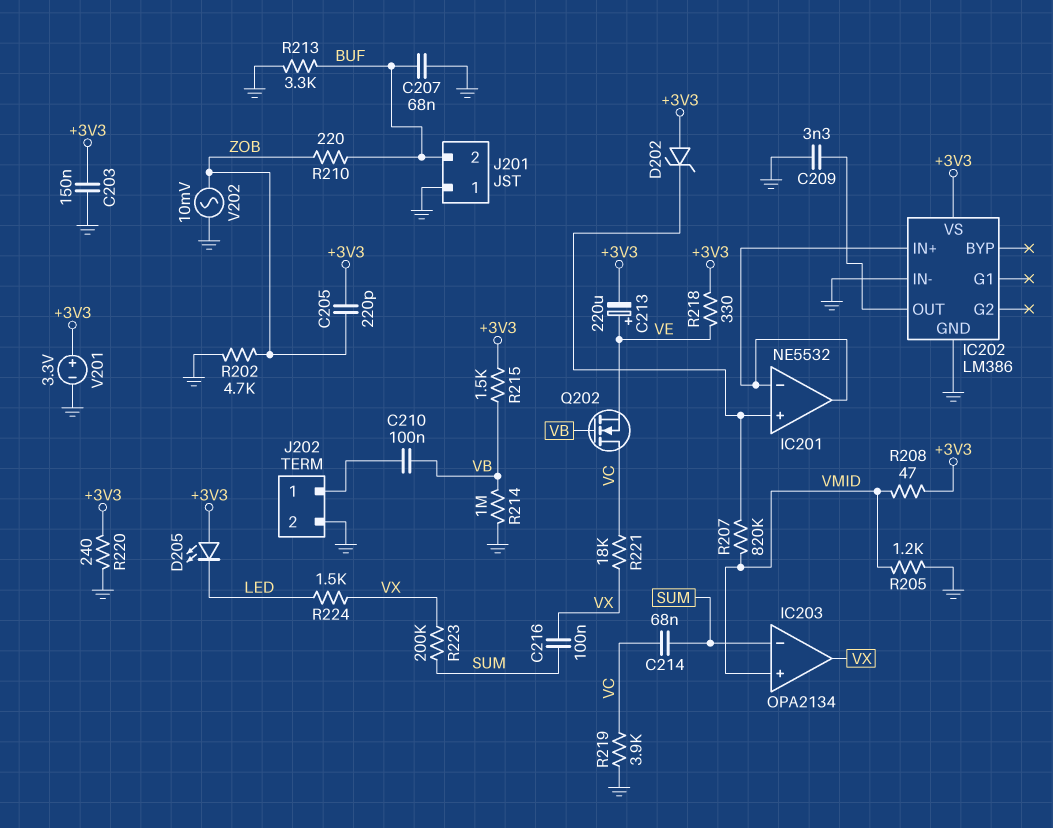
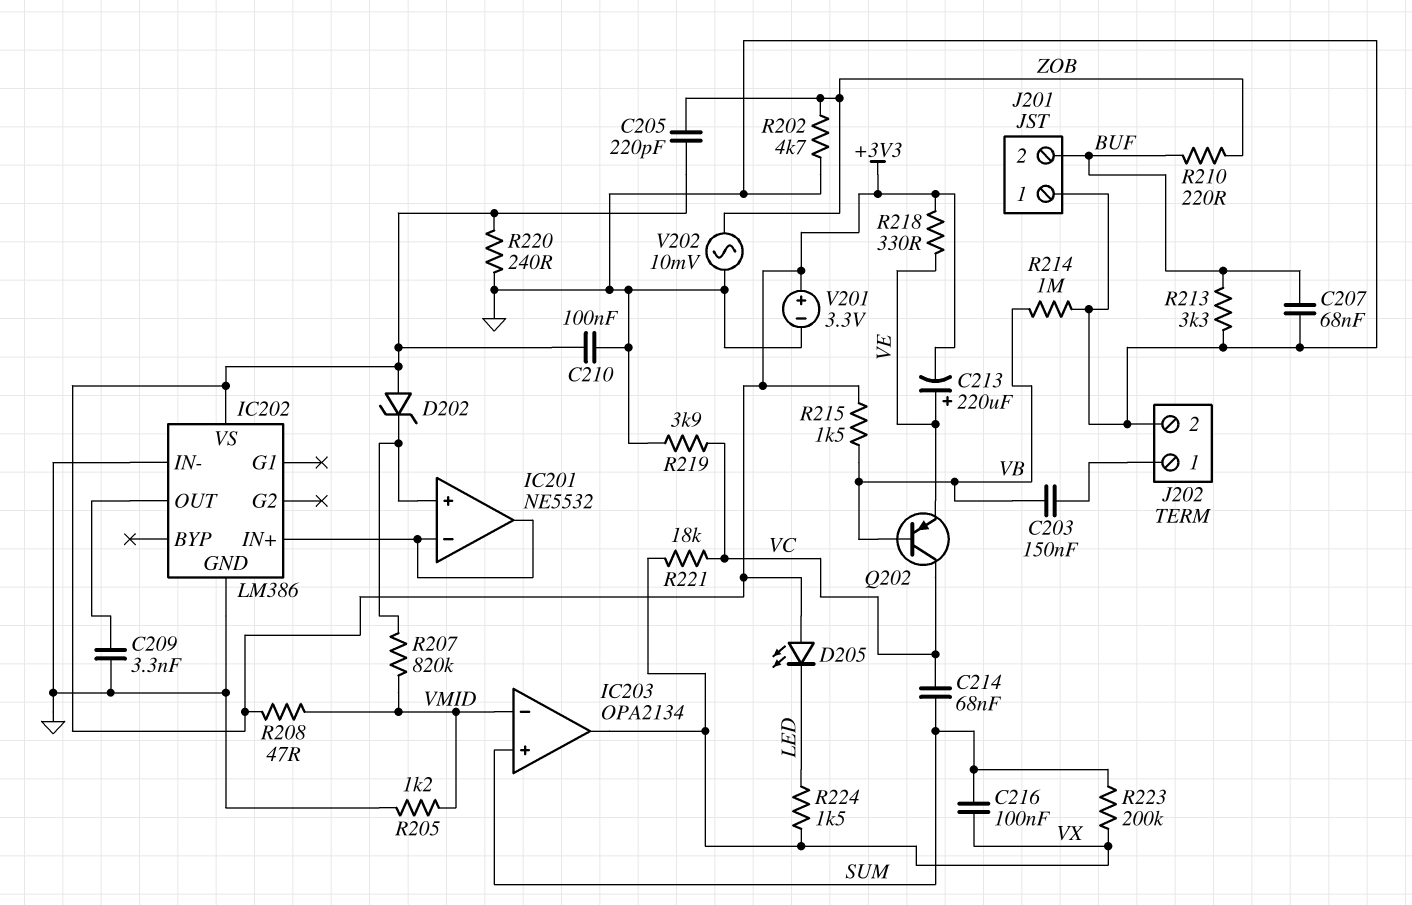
C203: 150nF (+3V3, GND) -> 150nF (J202/1, VB)
C210: 100nF (J202/1, VB) -> 100nF (+3V3, GND)
IC203 pin in+: VMID -> SUM
IC203 pin in-: SUM -> VMID
Q202: NMOS (G VB, D VC, S VE) -> PNP (B VB, C VC, E VE)

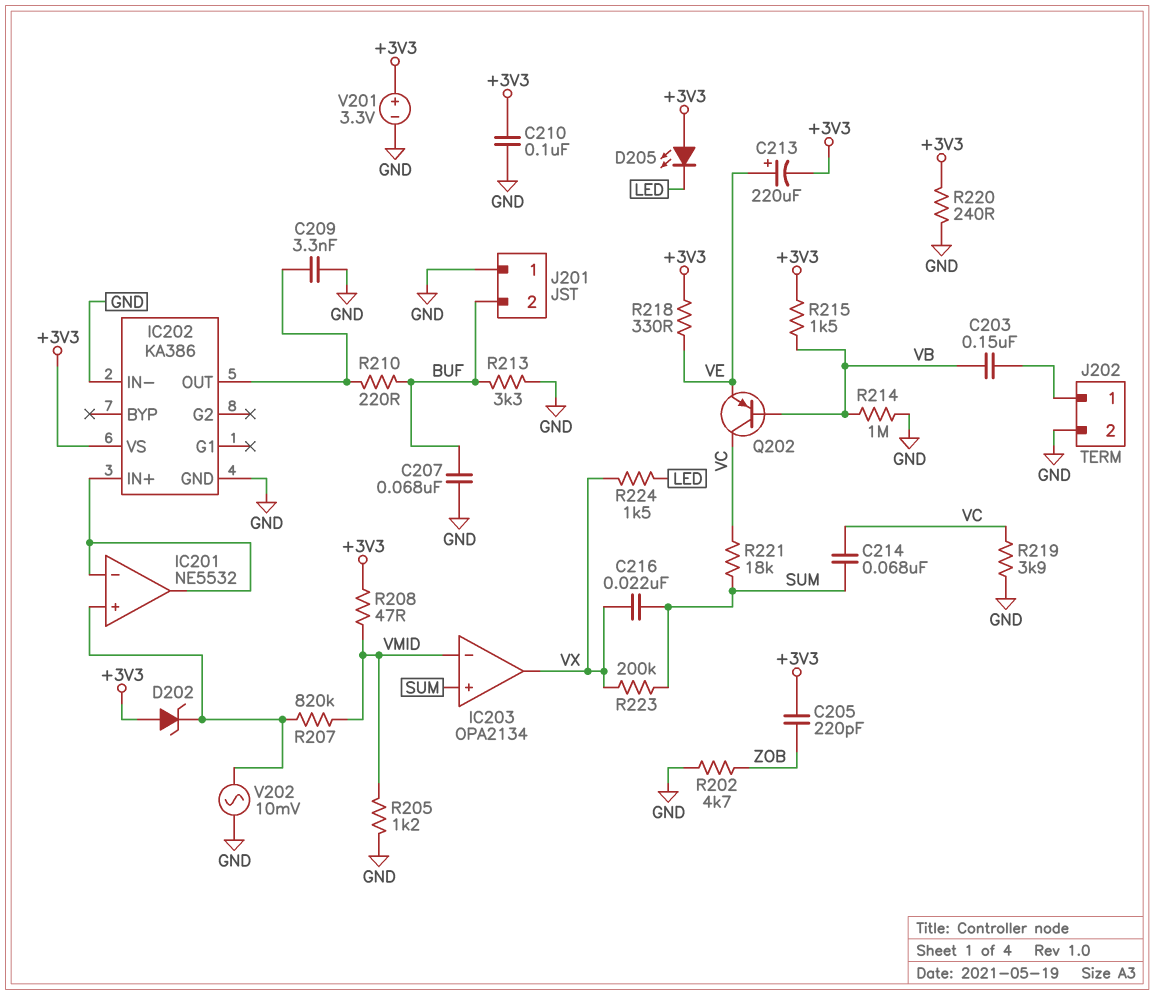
C216: 100nF (SUM, VX) -> 22nF (SUM, VX)
IC202: LM386 -> KA386
R210: 220 (BUF, ZOB) -> 220 (BUF, IC202/OUT)
R221: 18k (VC, VX) -> 18k (SUM, VC)
V202: AC 10mV (GND, ZOB) -> AC 10mV (GND, IC201/in+)

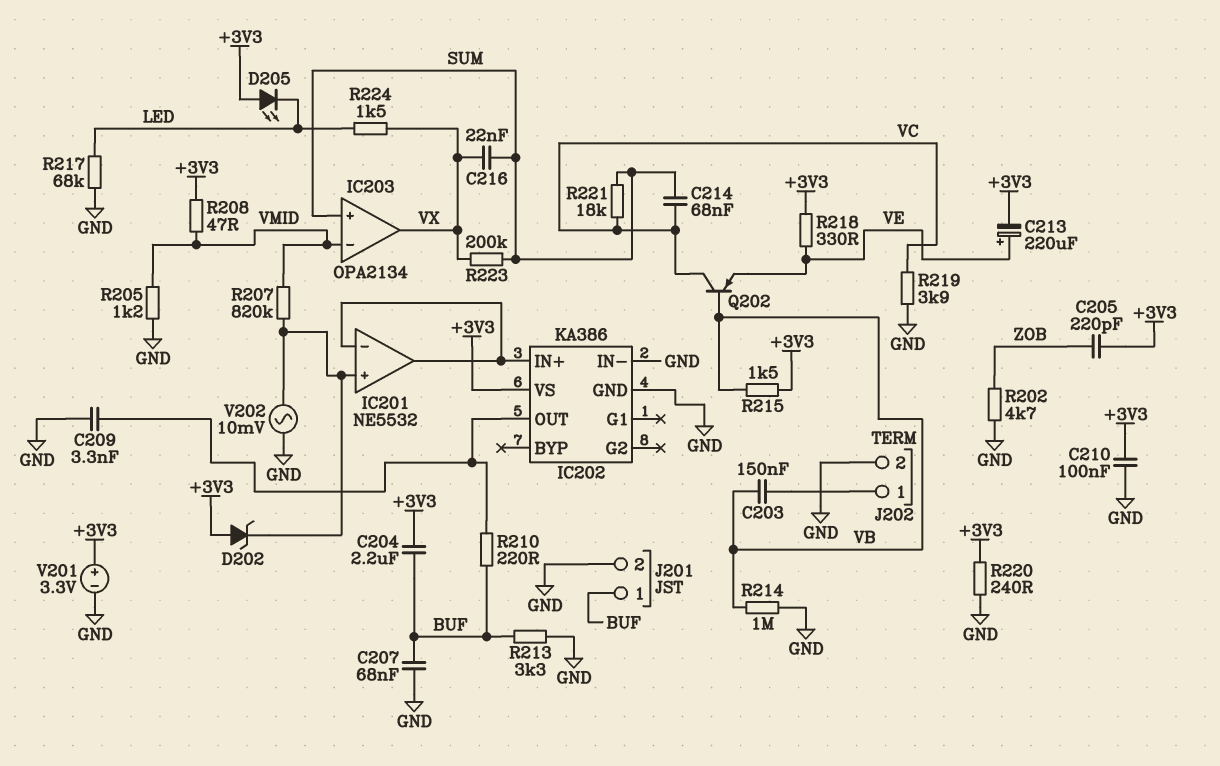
C204: none -> 2.2uF (+3V3, BUF)
J201 pin 1: GND -> BUF
J201 pin 2: BUF -> GND
R217: none -> 68k (GND, LED)

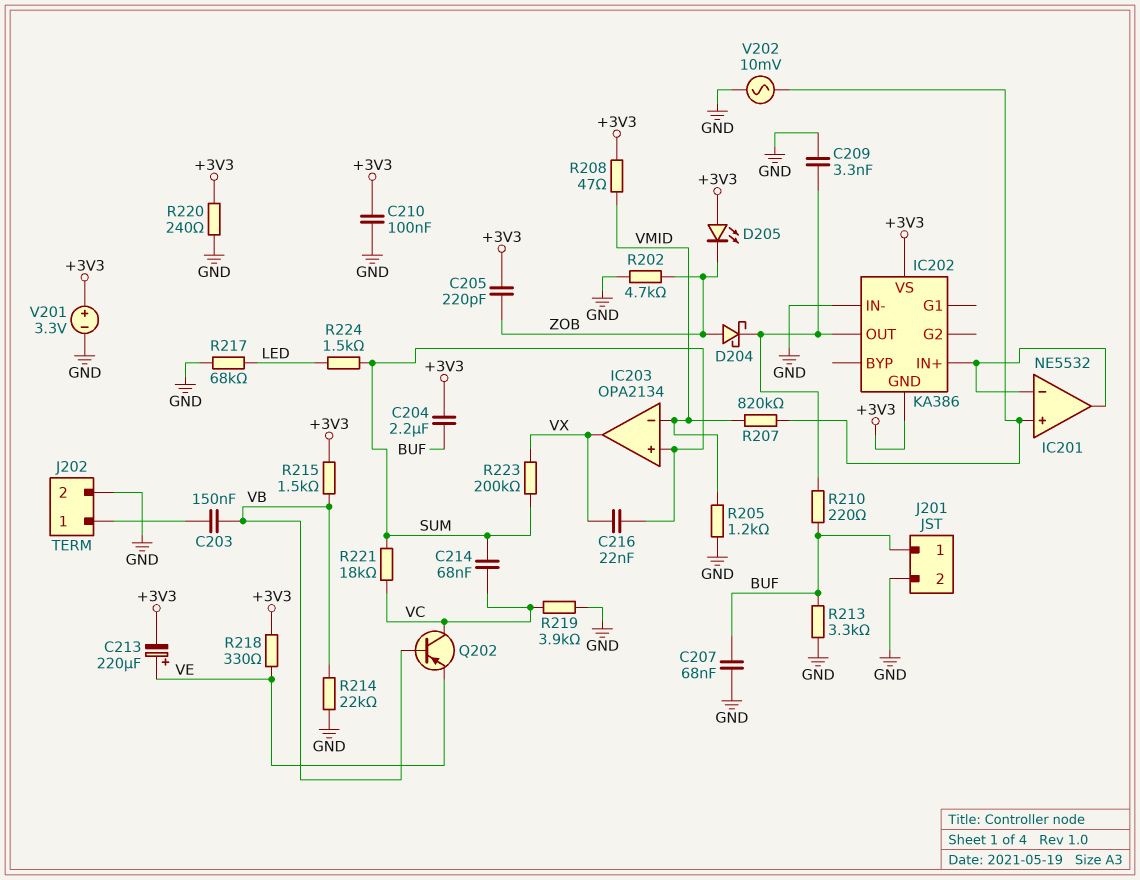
D202: zener (A +3V3, K IC201/in+) -> none
D204: none -> schottky (A ZOB, K IC202/OUT)
D205: LED (A +3V3, K LED) -> LED (A +3V3, K ZOB)
IC202 pin GND: GND -> +3V3
R214: 1M (GND, VB) -> 22k (GND, VB)
R224: 1.5k (LED, VX) -> 1.5k (LED, SUM)

